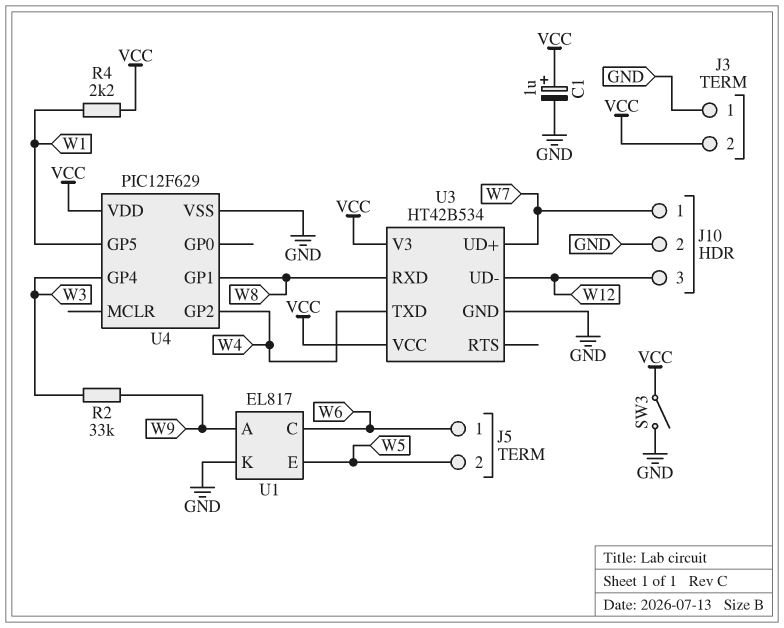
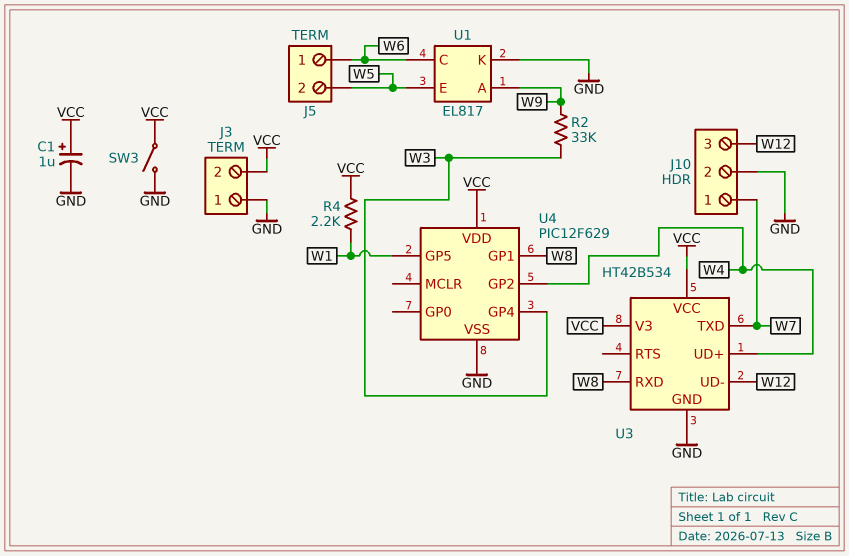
U3 pin TXD: W4 -> W7
U3 pin UD+: W7 -> W4

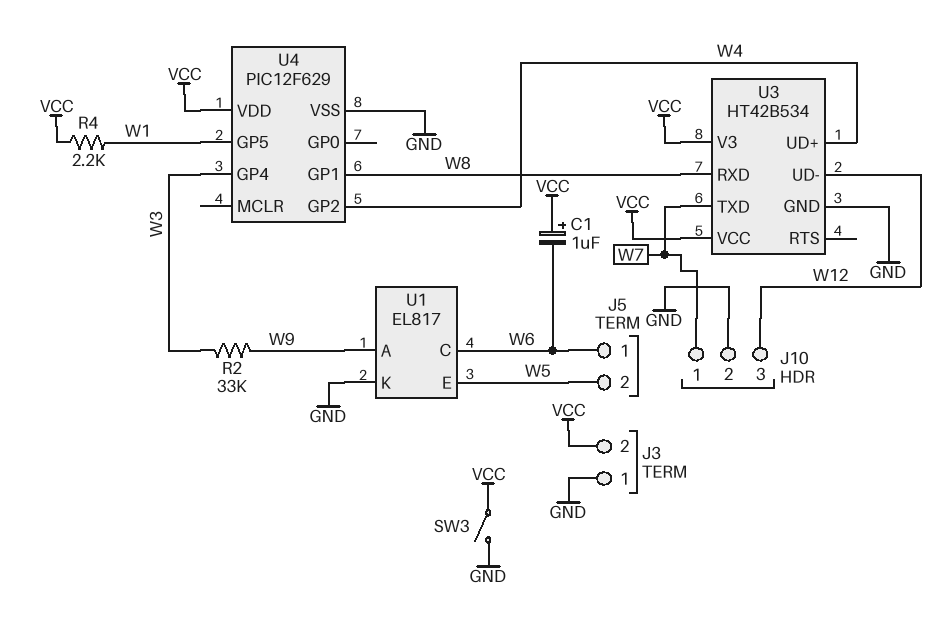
C1: 1uF (plus VCC, minus GND) -> 1uF (plus VCC, minus W6)

